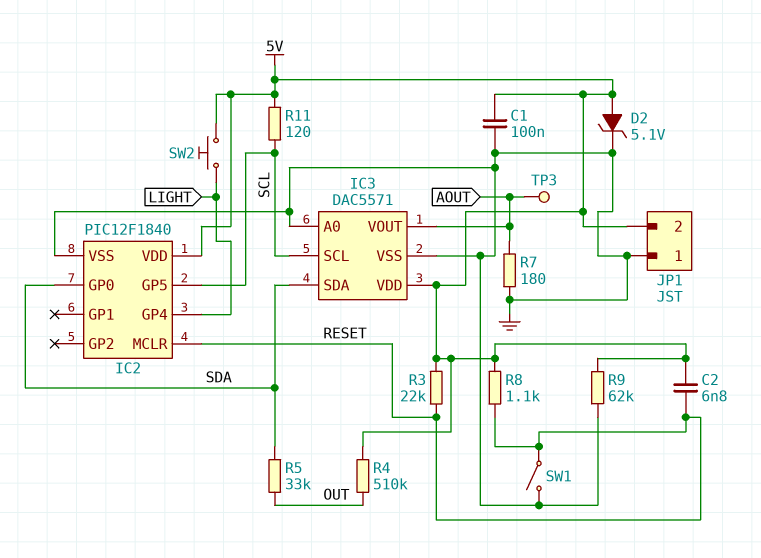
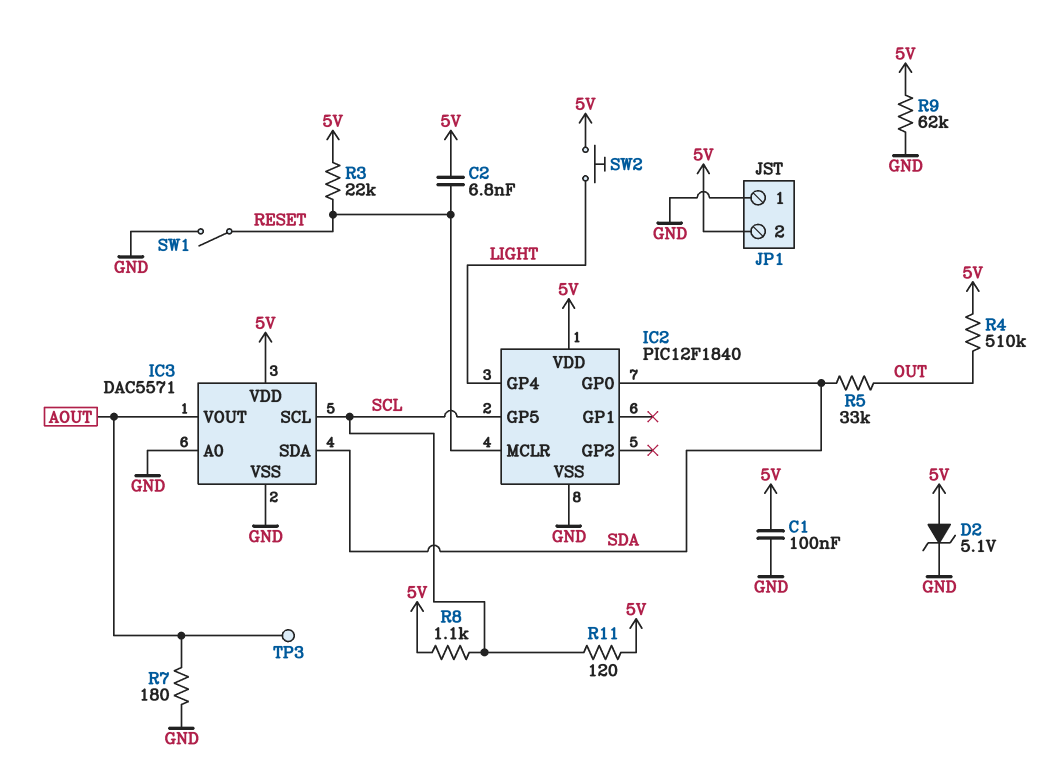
R8: 1.1k (5V, RESET) -> 1.1k (5V, SCL)

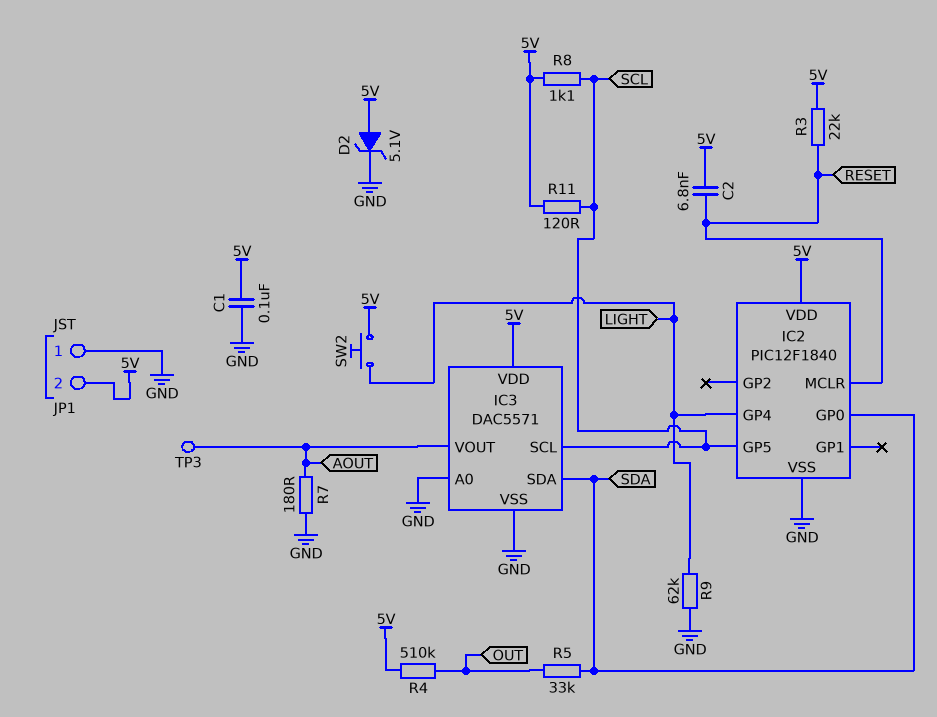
R9: 62k (5V, GND) -> 62k (GND, LIGHT)
SW1: switch (GND, RESET) -> none

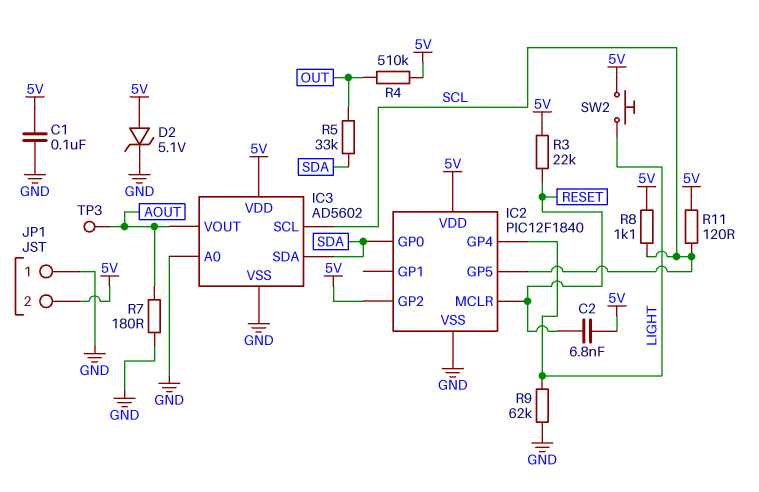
IC2 pin GP2: none -> 5V
IC3: DAC5571 -> AD5602

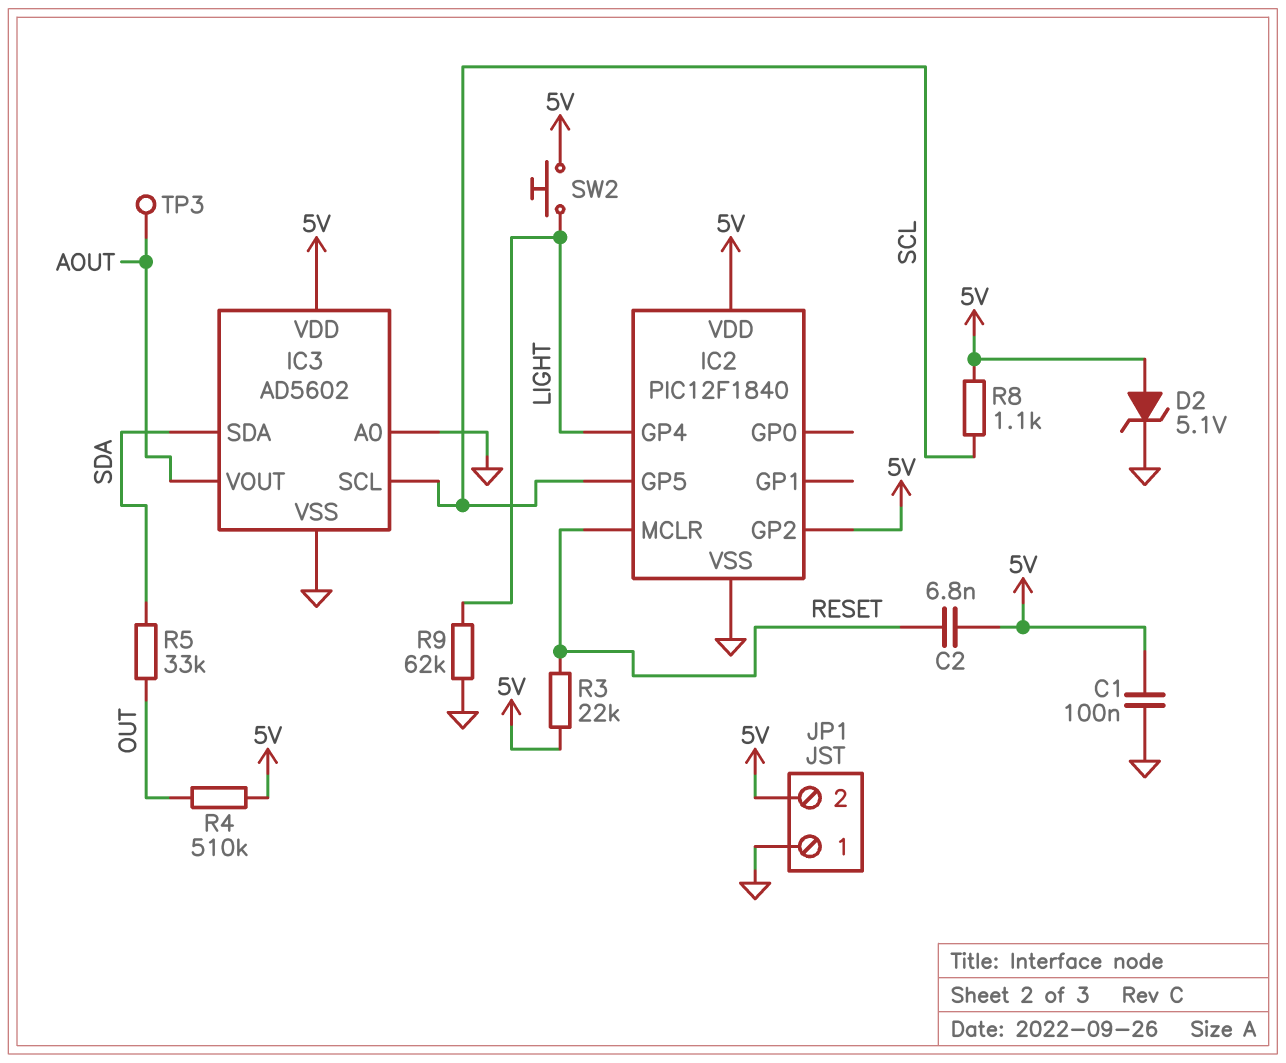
IC2 pin GP0: SDA -> none
R7: 180 (AOUT, GND) -> none
R11: 120 (5V, SCL) -> none

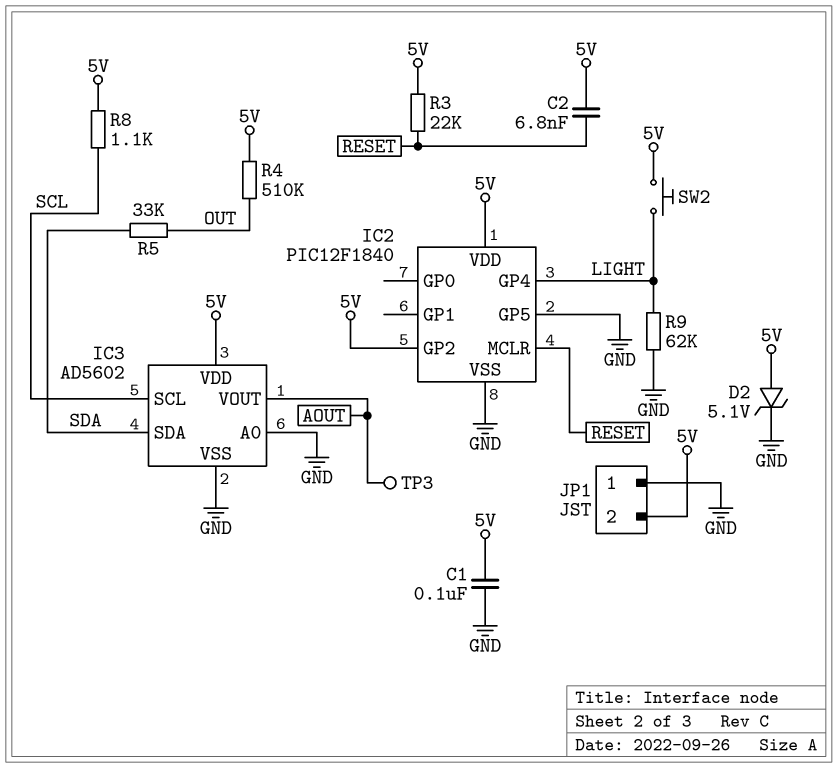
IC2 pin GP5: SCL -> GND

